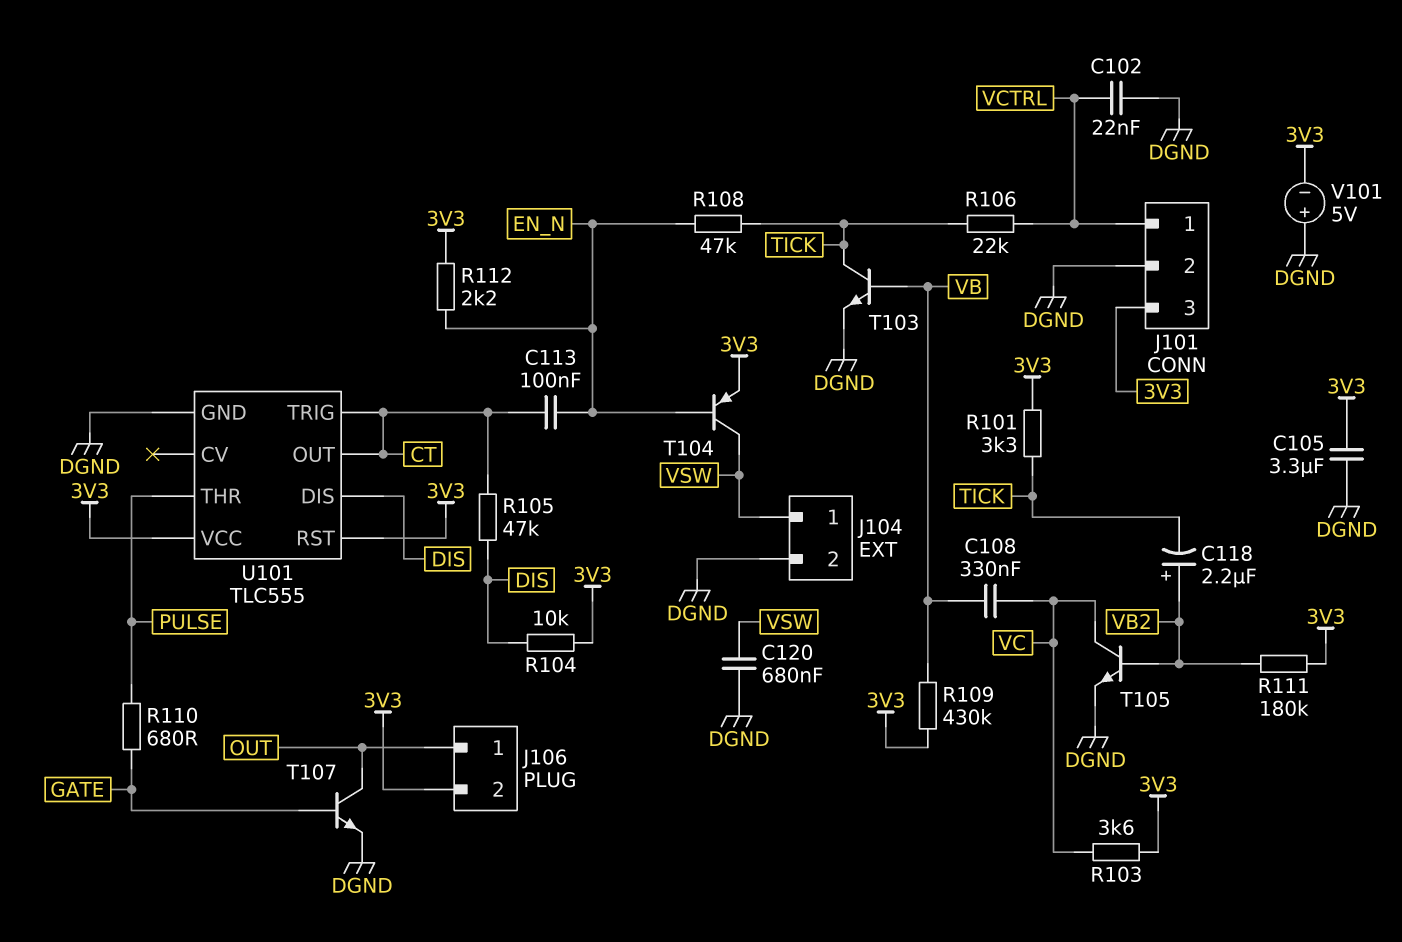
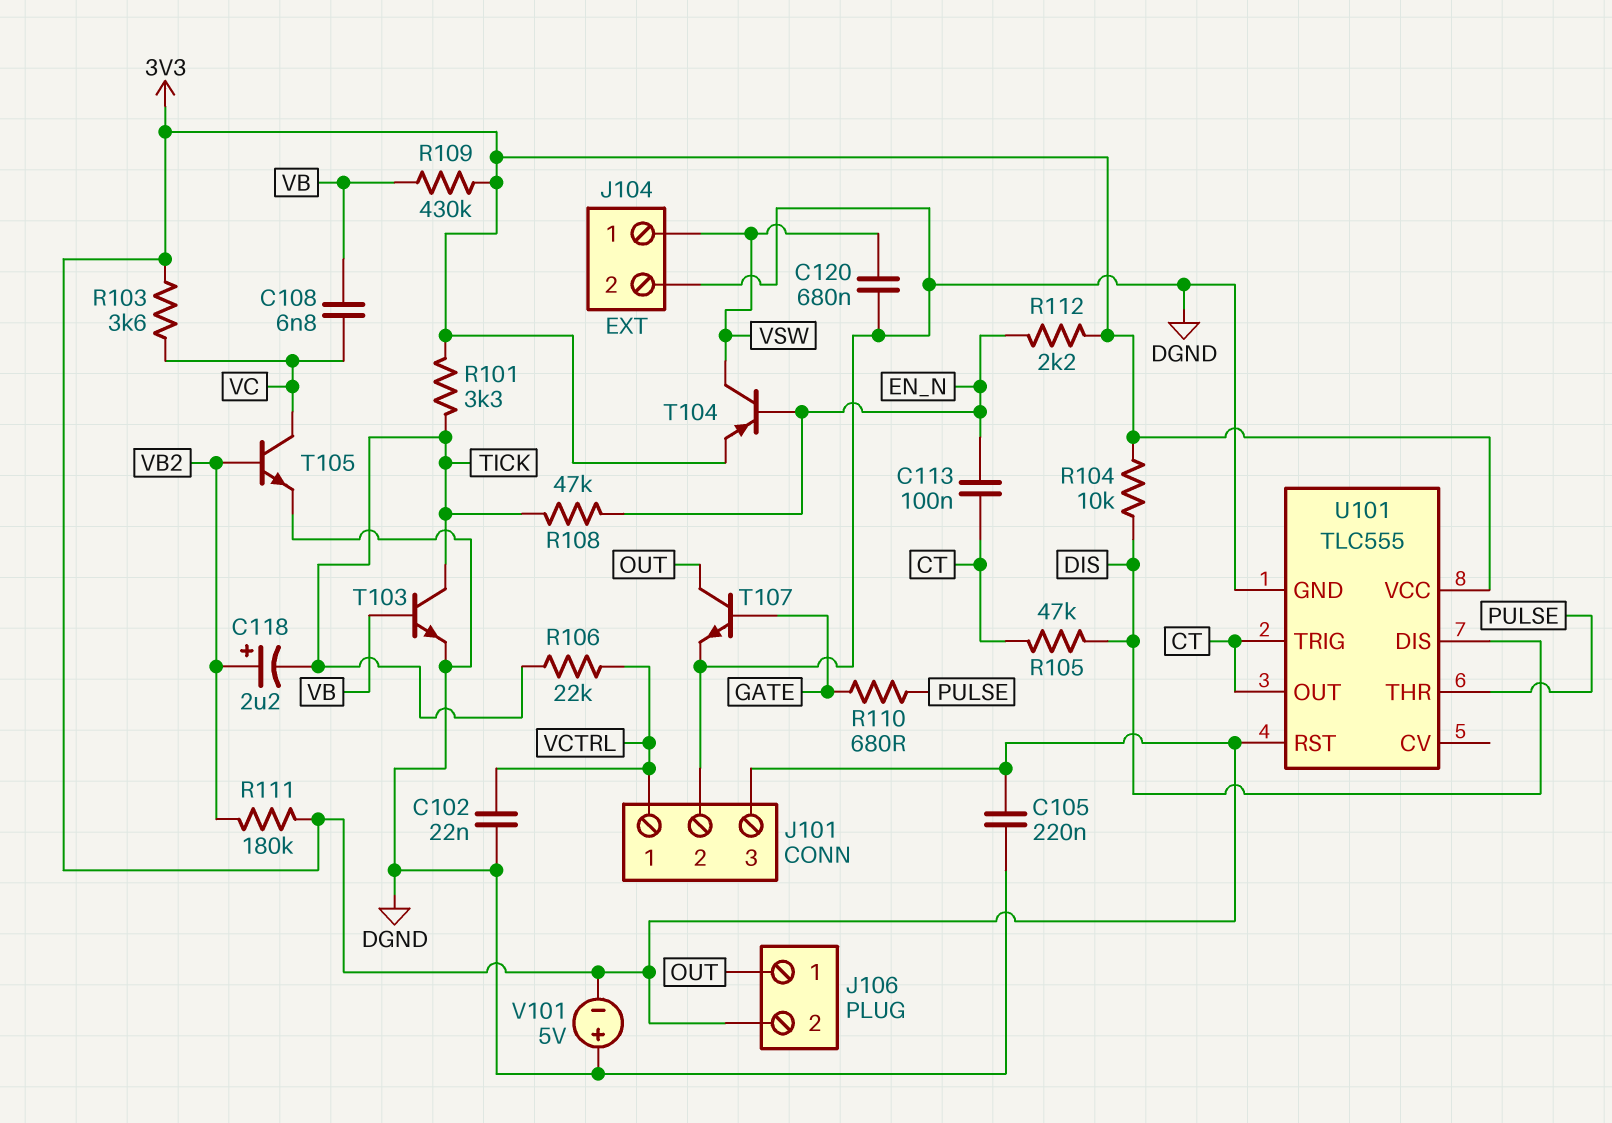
C105: 3.3uF (3V3, DGND) -> 220nF (3V3, DGND)
C108: 330nF (VB, VC) -> 6.8nF (VB, VC)

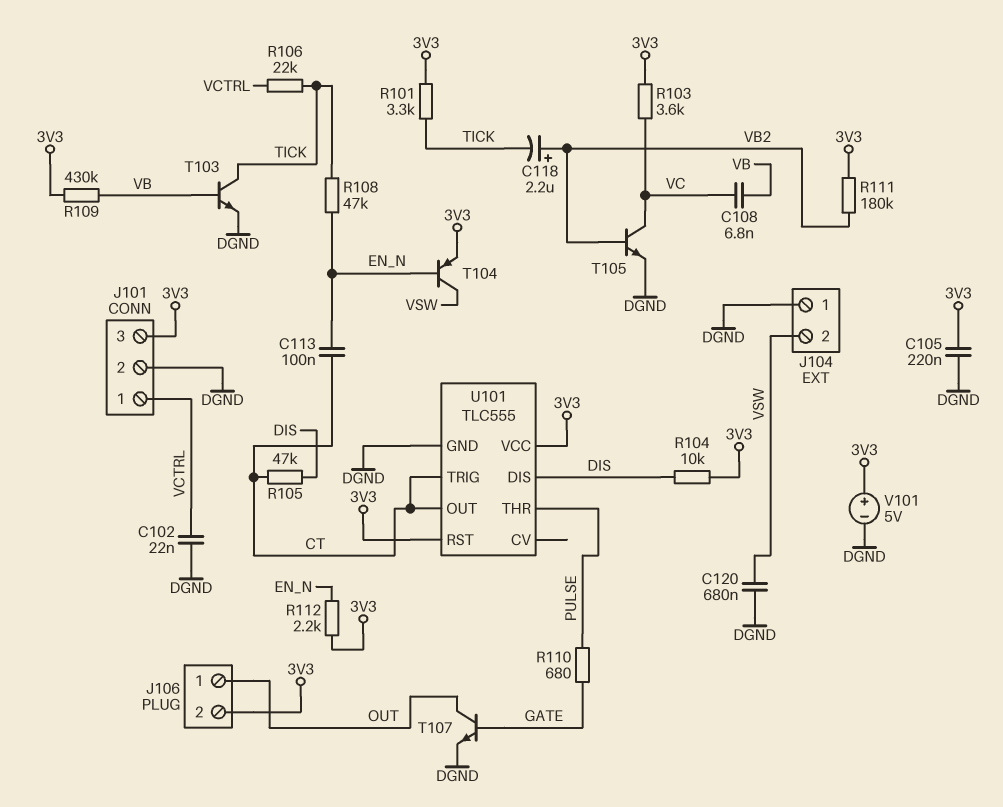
J104 pin 1: VSW -> DGND
J104 pin 2: DGND -> VSW
V101: 5V (plus DGND, minus 3V3) -> 5V (plus 3V3, minus DGND)

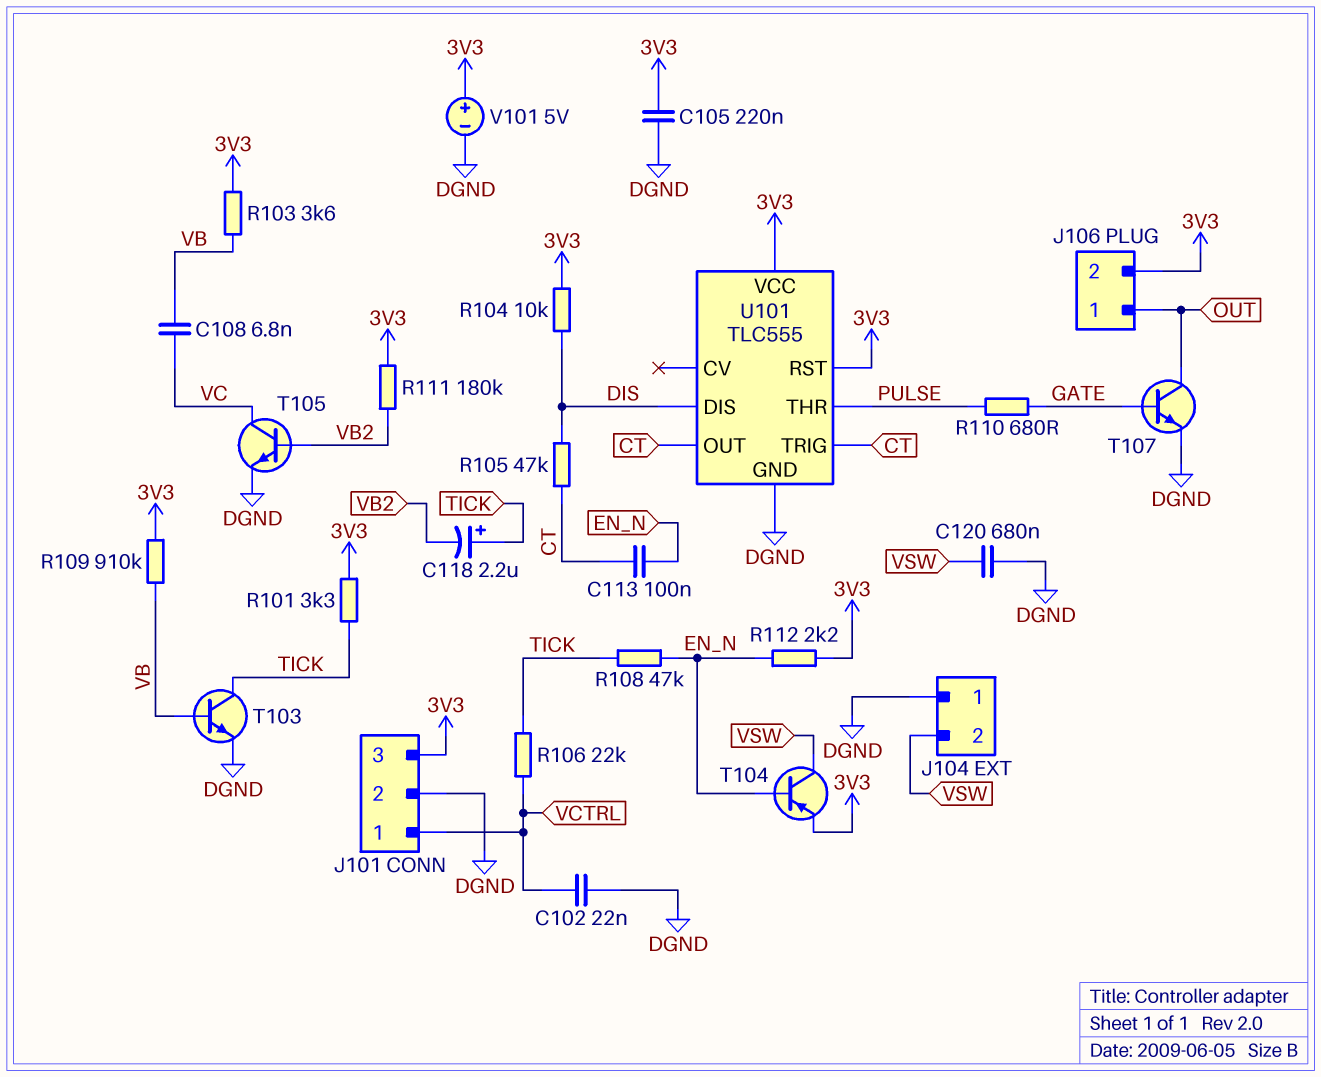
C118: 2.2uF (plus VB2, minus TICK) -> 2.2uF (plus TICK, minus VB2)
R103: 3.6k (3V3, VC) -> 3.6k (3V3, VB)
R109: 430k (3V3, VB) -> 910k (3V3, VB)

